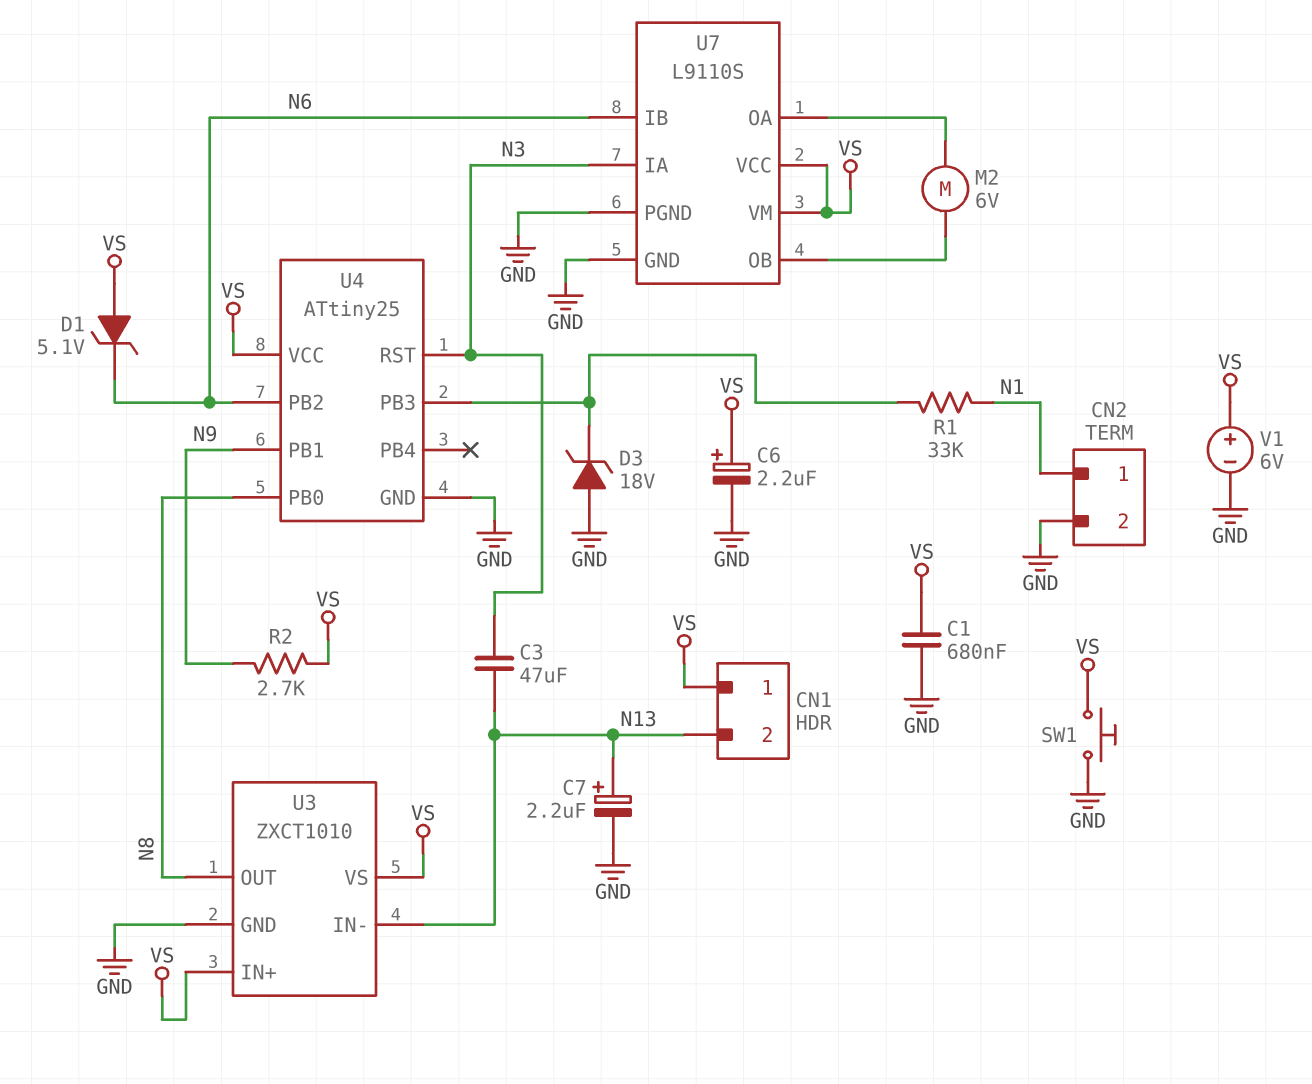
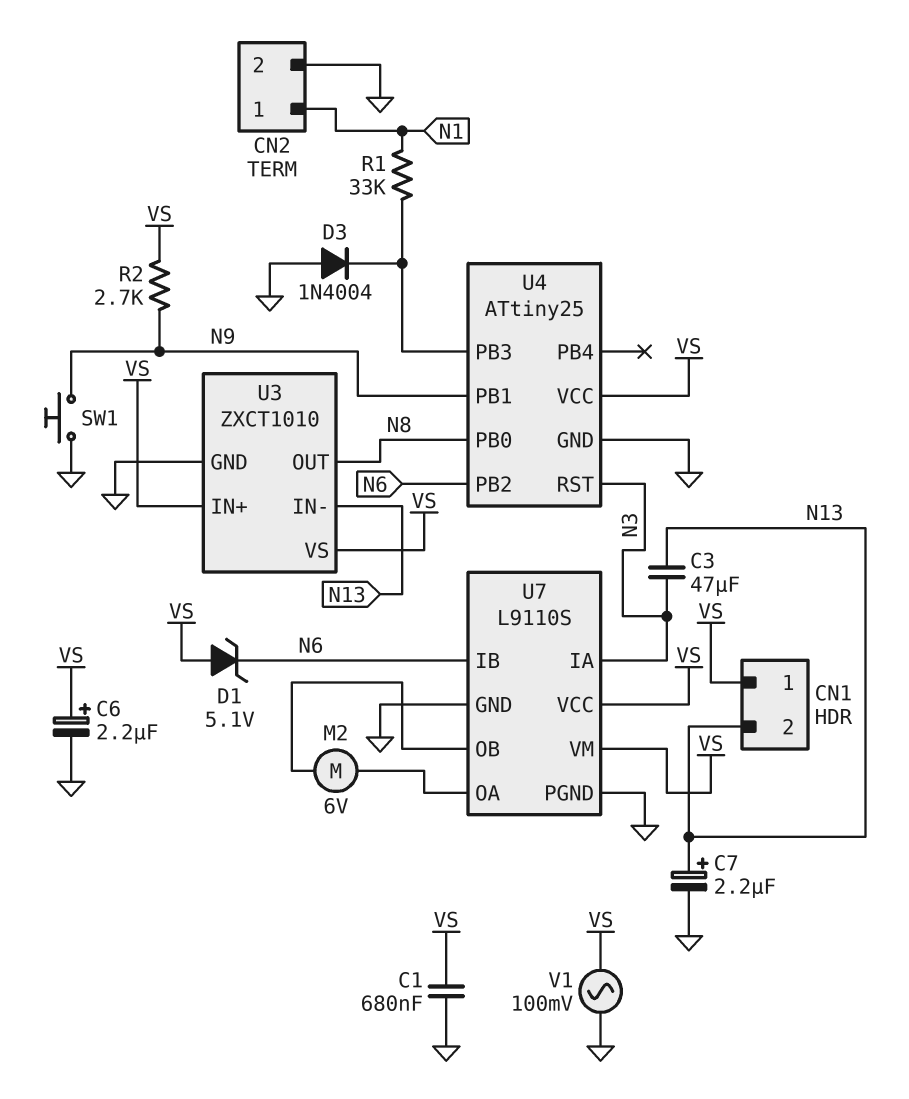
D3: zener 18V (A GND, K U4/PB3) -> diode 1N4004 (A GND, K U4/PB3)
SW1: button (GND, VS) -> button (GND, N9)
V1: 6V (plus VS, minus GND) -> AC 100mV (GND, VS)

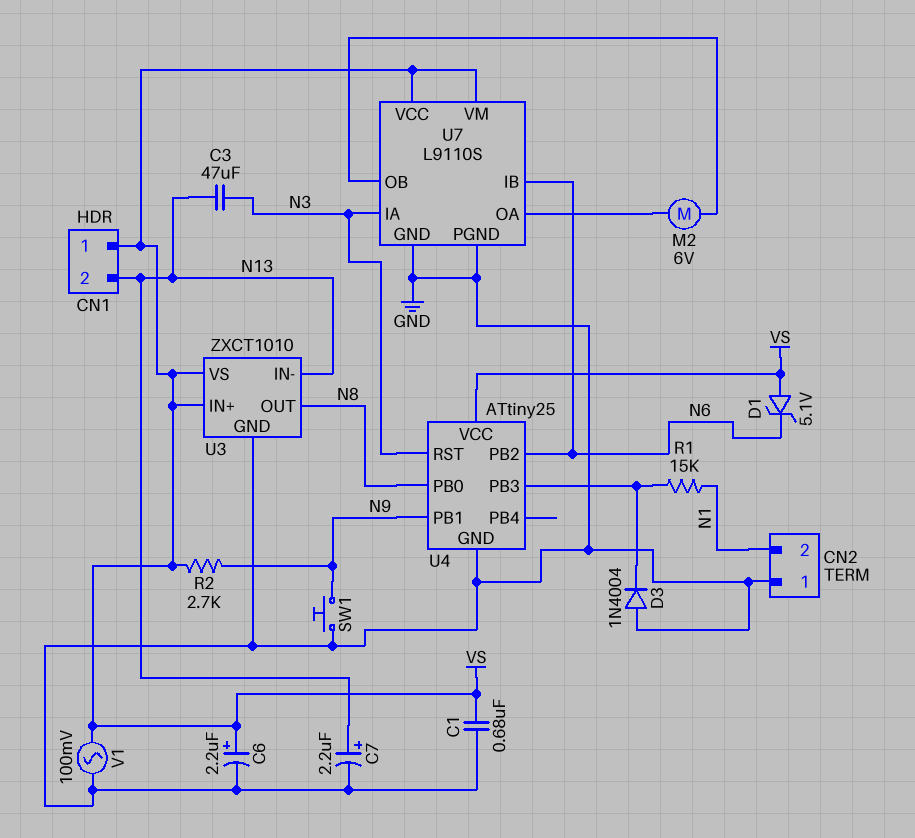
CN2 pin 1: N1 -> GND
CN2 pin 2: GND -> N1
R1: 33k (N1, U4/PB3) -> 15k (N1, U4/PB3)

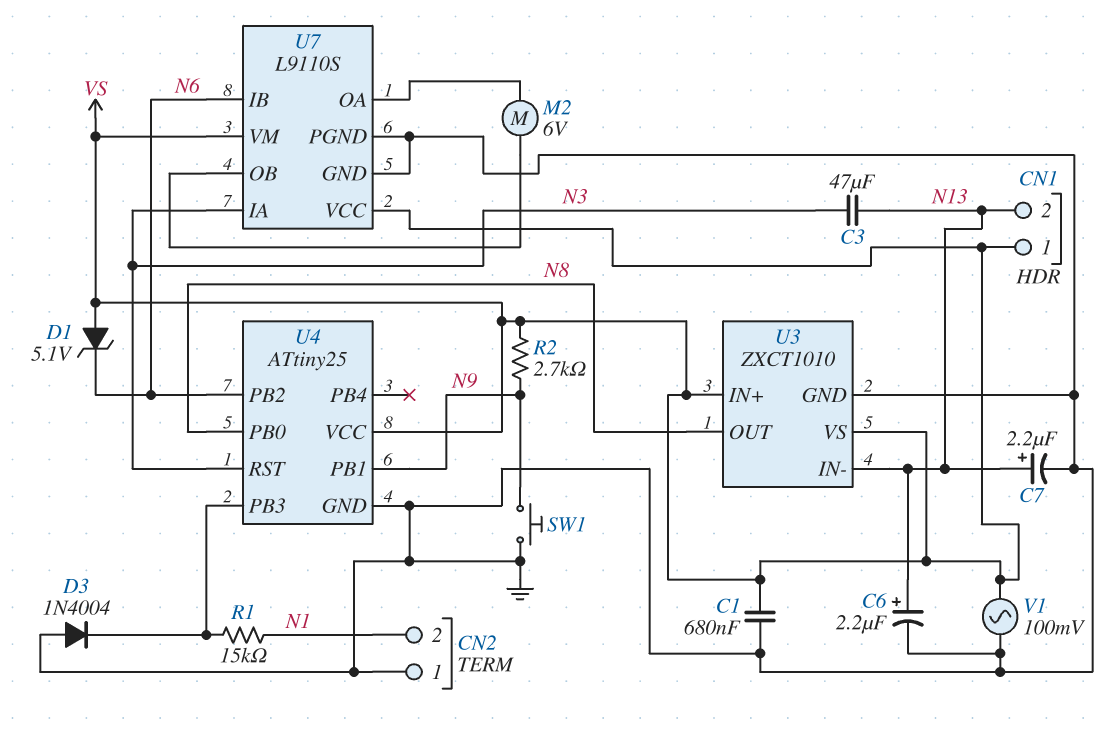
C6: 2.2uF (plus VS, minus GND) -> 2.2uF (plus N13, minus GND)

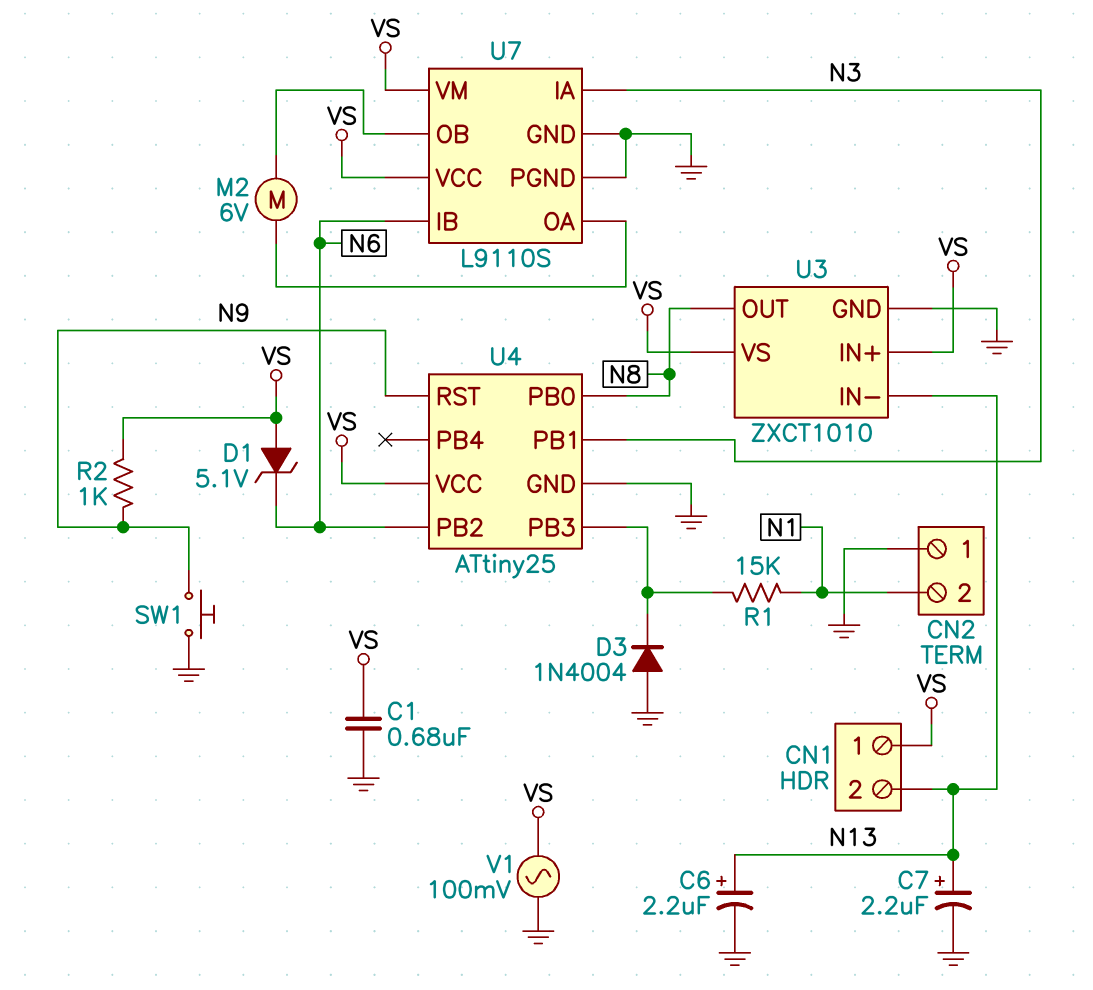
C3: 47uF (N3, N13) -> none
R2: 2.7k (N9, VS) -> 1k (N9, VS)
U4 pin PB1: N9 -> N3
U4 pin RST: N3 -> N9

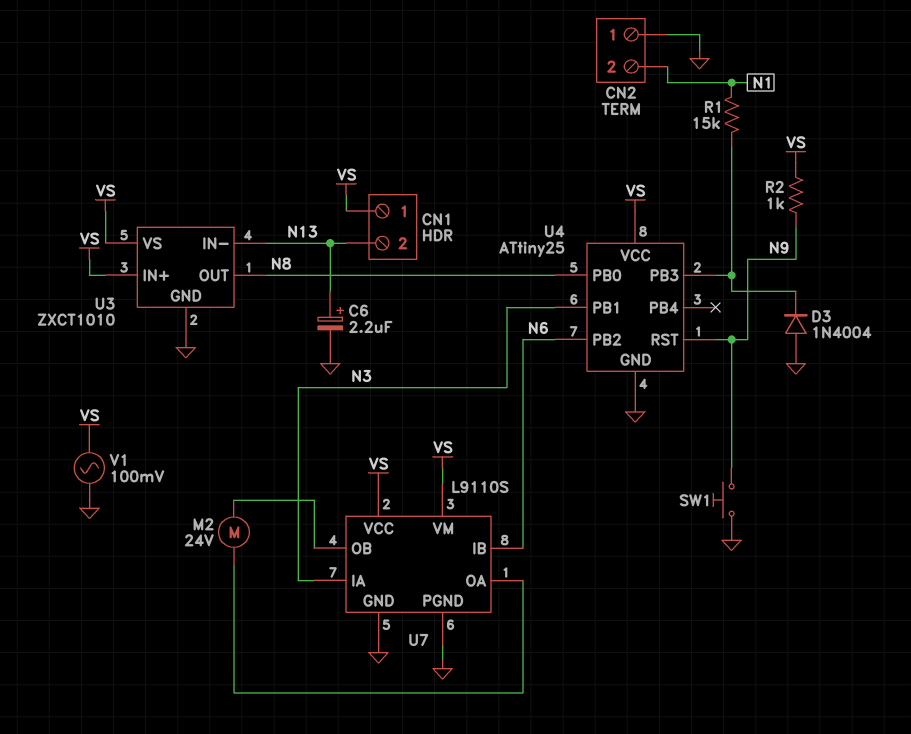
C1: 680nF (GND, VS) -> none
C7: 2.2uF (plus N13, minus GND) -> none
D1: zener 5.1V (A VS, K N6) -> none
M2: motor 6V (U7/OA, U7/OB) -> motor 24V (U7/OA, U7/OB)

